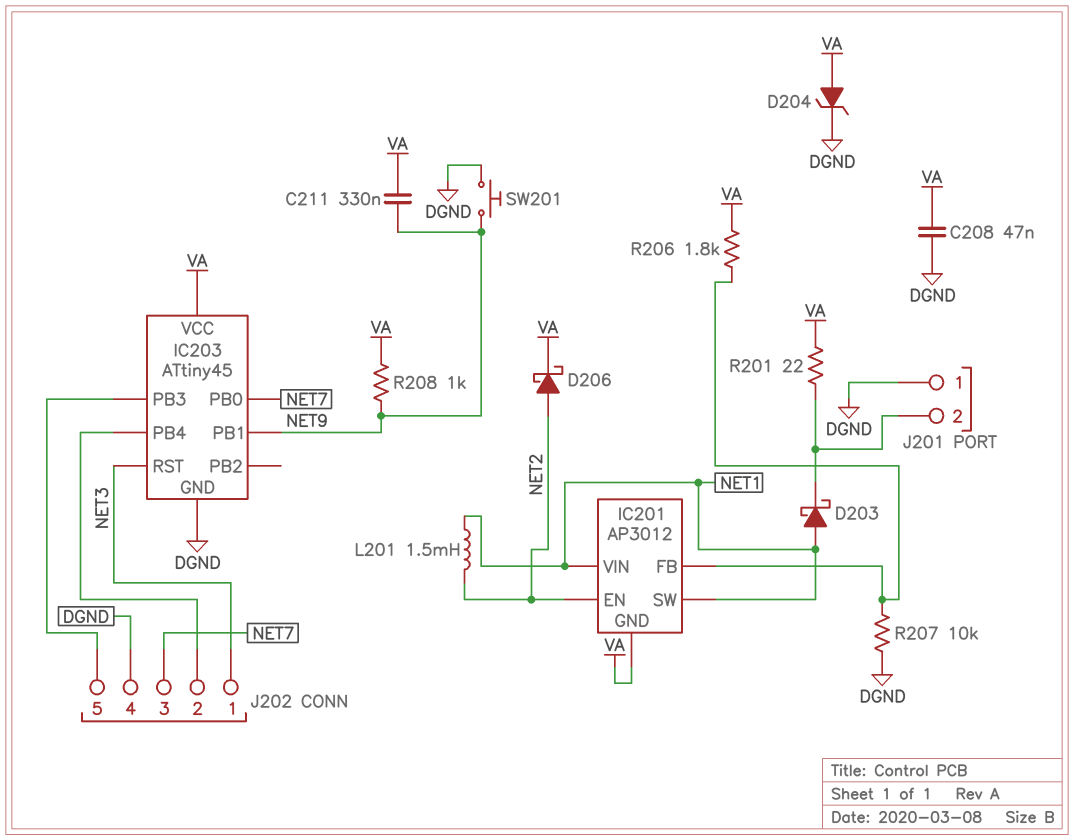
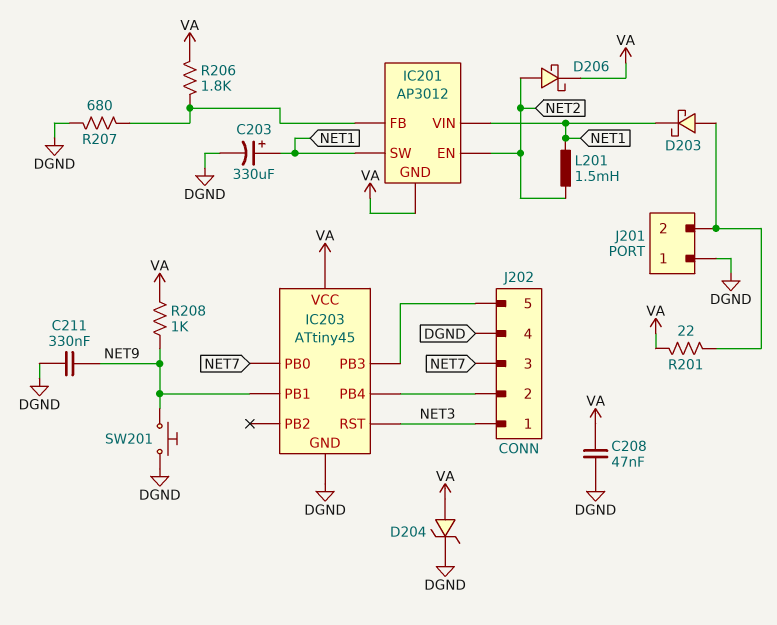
C203: none -> 330uF (plus NET1, minus DGND)
C211: 330nF (NET9, VA) -> 330nF (DGND, NET9)
D203: schottky (A NET1, K J201/2) -> schottky (A J201/2, K NET1)
R207: 10k (DGND, IC201/FB) -> 680 (DGND, IC201/FB)

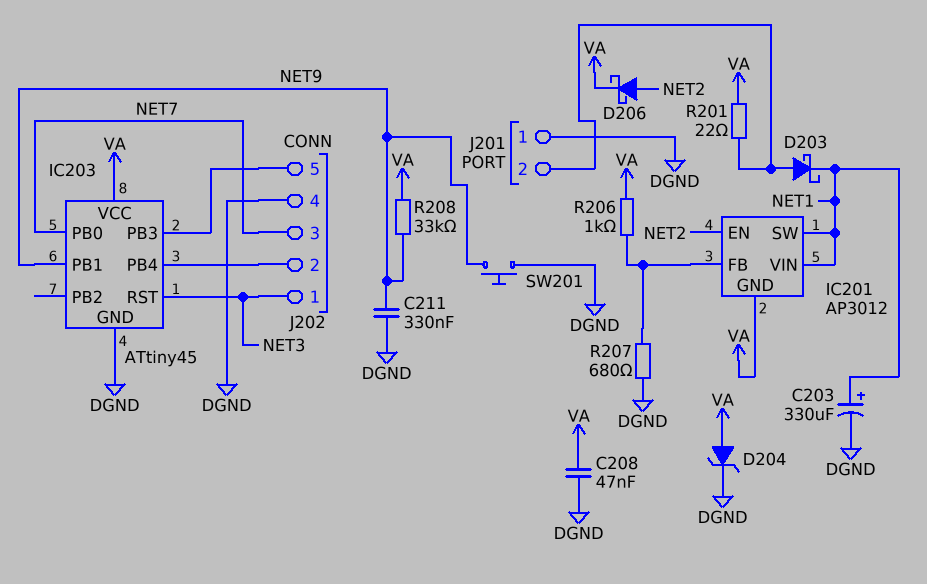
L201: 1.5mH (NET1, NET2) -> none
R206: 1.8k (IC201/FB, VA) -> 1k (IC201/FB, VA)
R208: 1k (NET9, VA) -> 33k (NET9, VA)

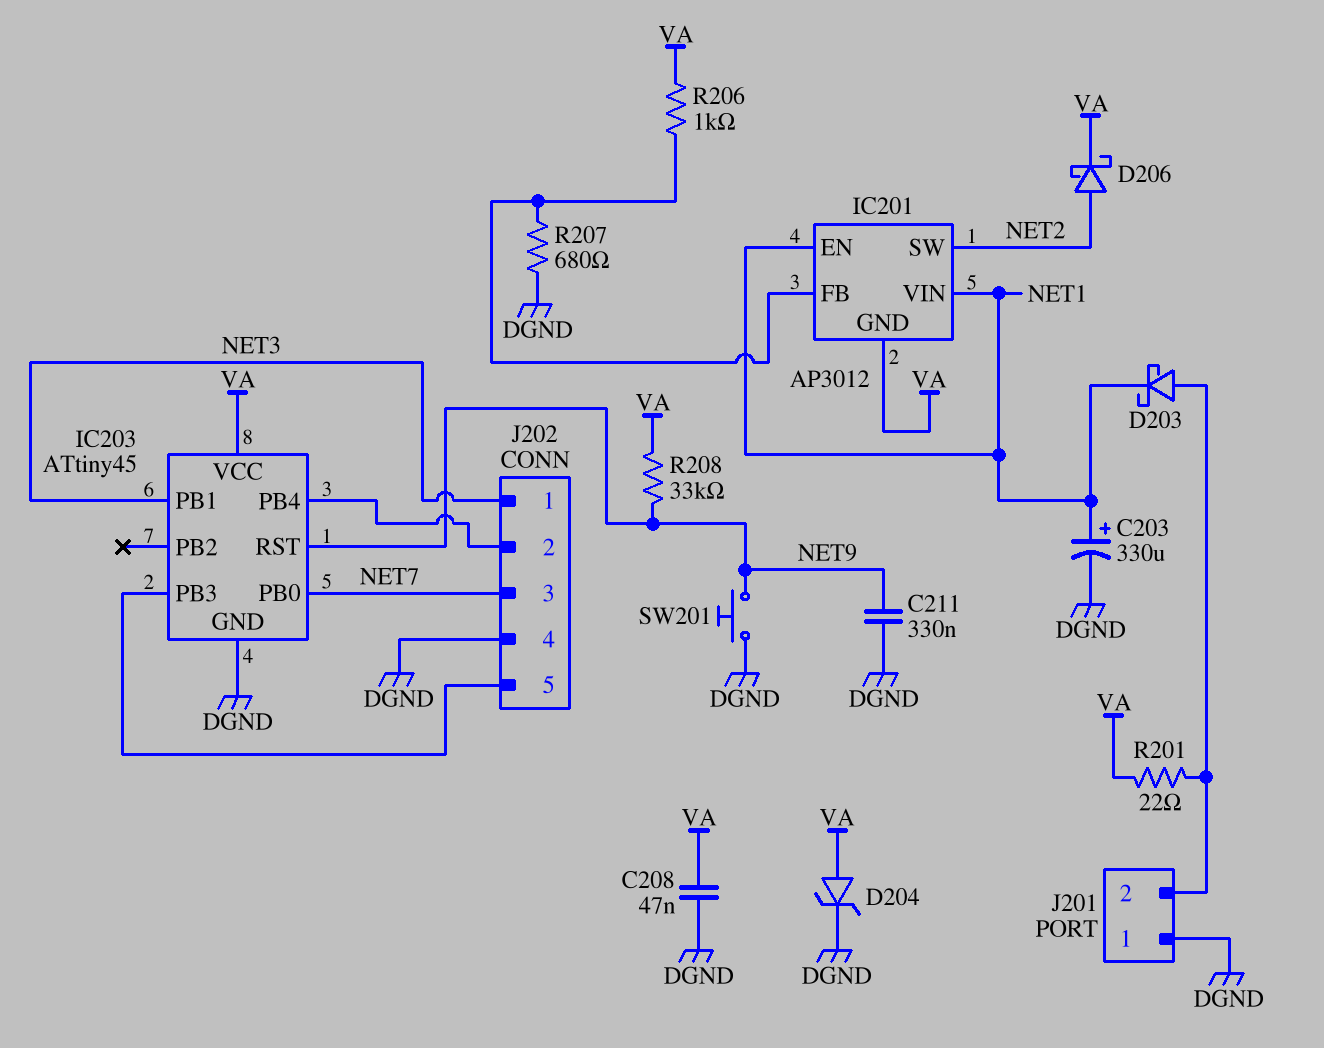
IC201 pin EN: NET2 -> NET1
IC201 pin SW: NET1 -> NET2
IC203 pin PB1: NET9 -> NET3
IC203 pin RST: NET3 -> NET9

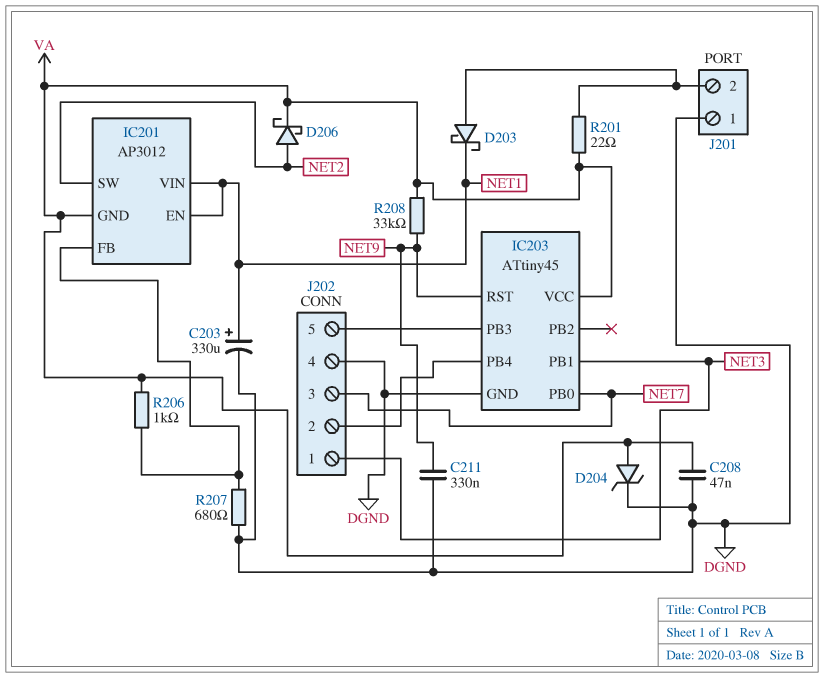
SW201: button (DGND, NET9) -> none

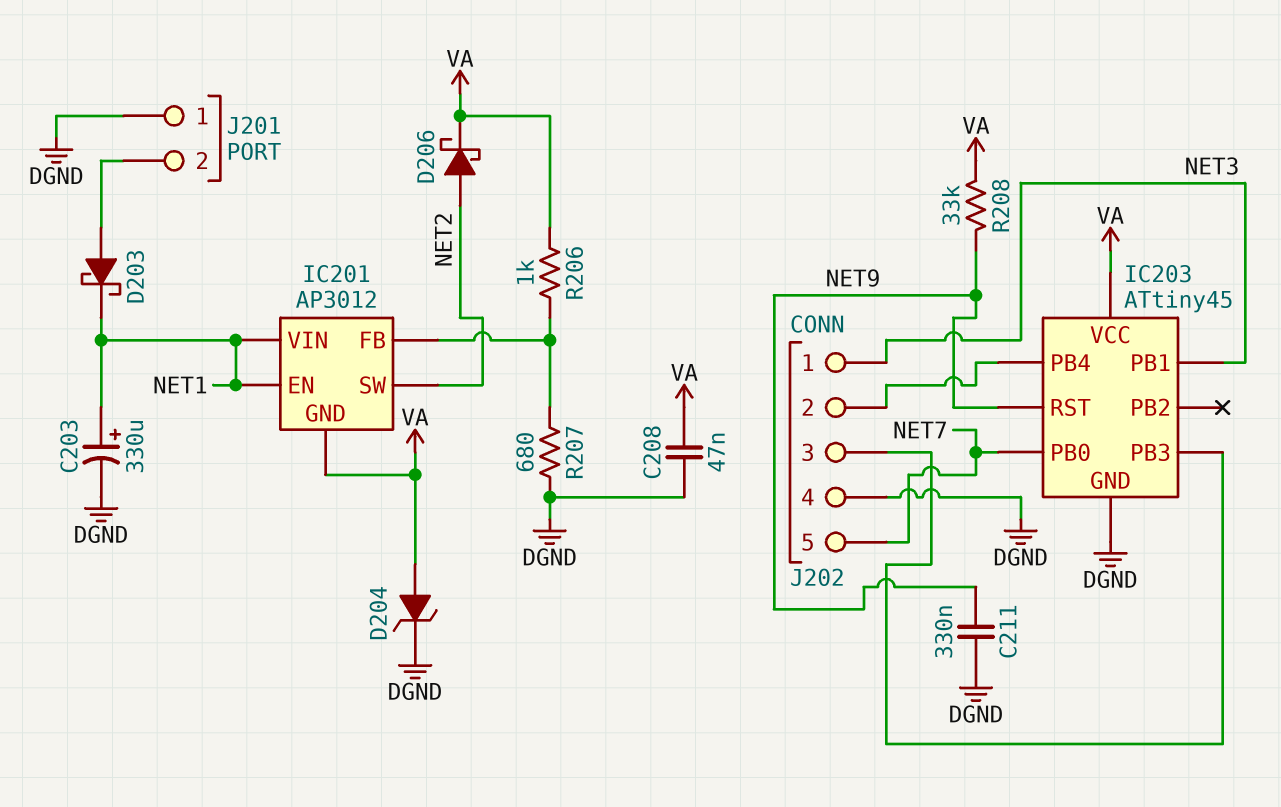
J202 pin 3: NET7 -> IC203/PB3
J202 pin 5: IC203/PB3 -> NET7
R201: 22 (J201/2, VA) -> none

